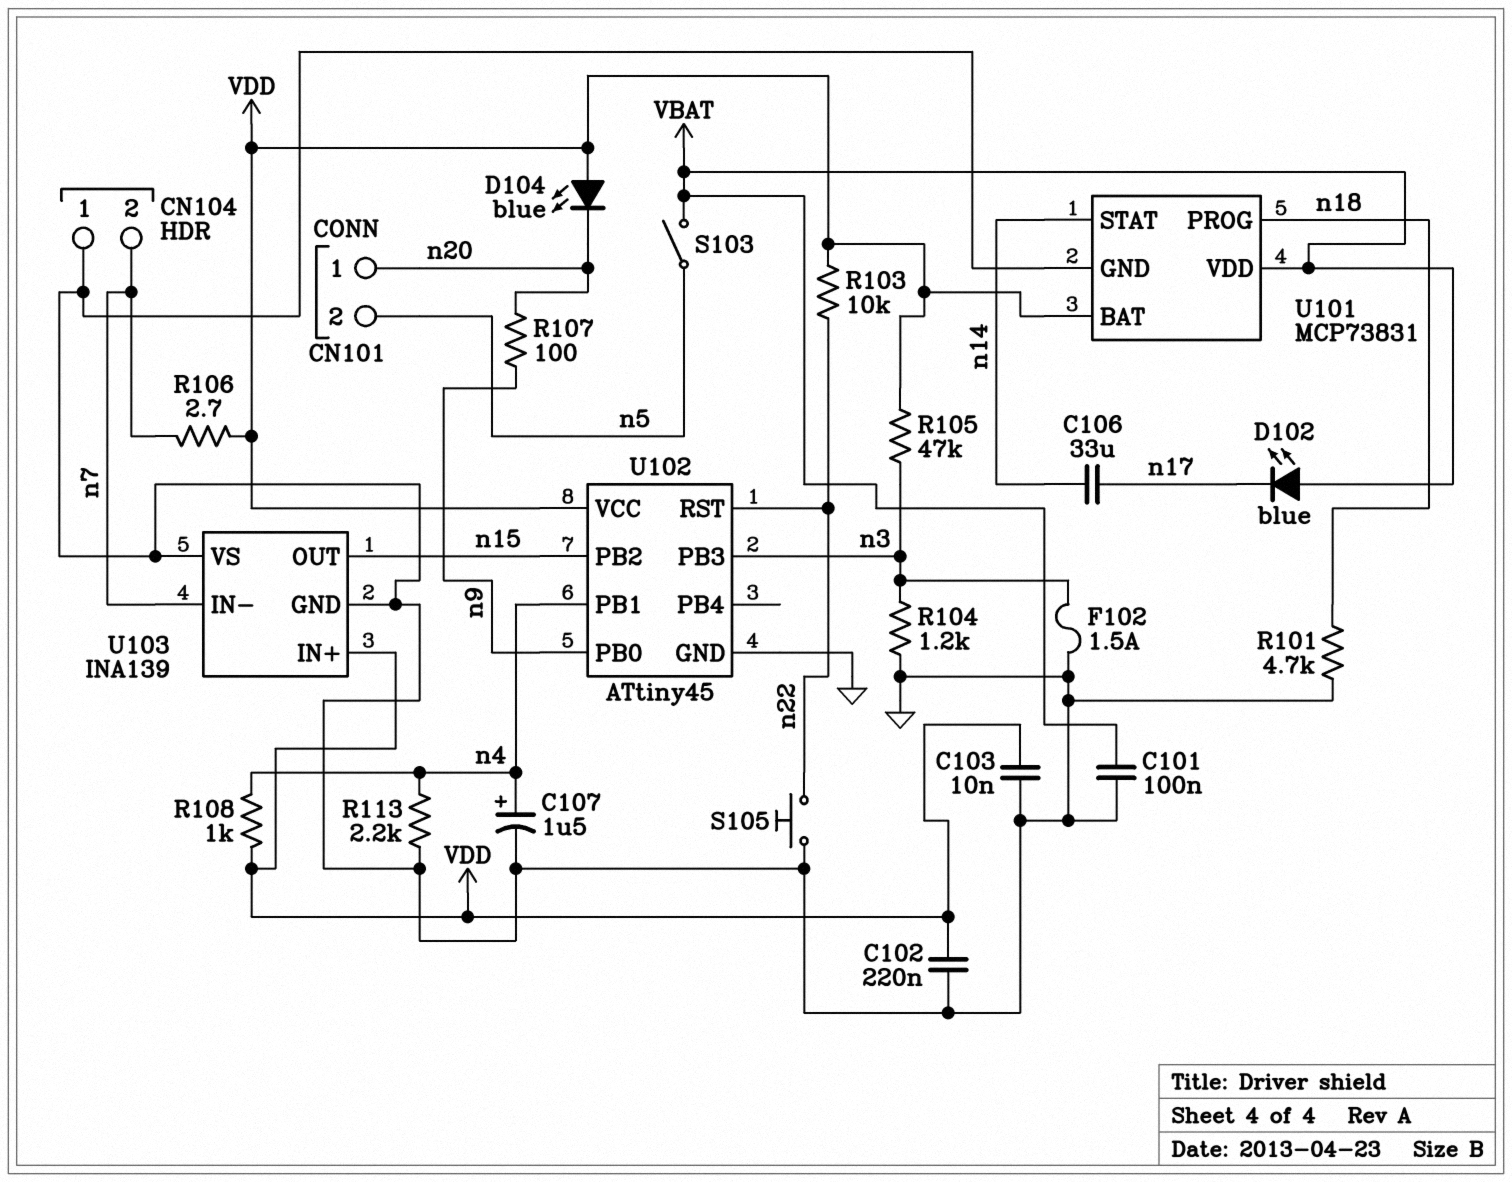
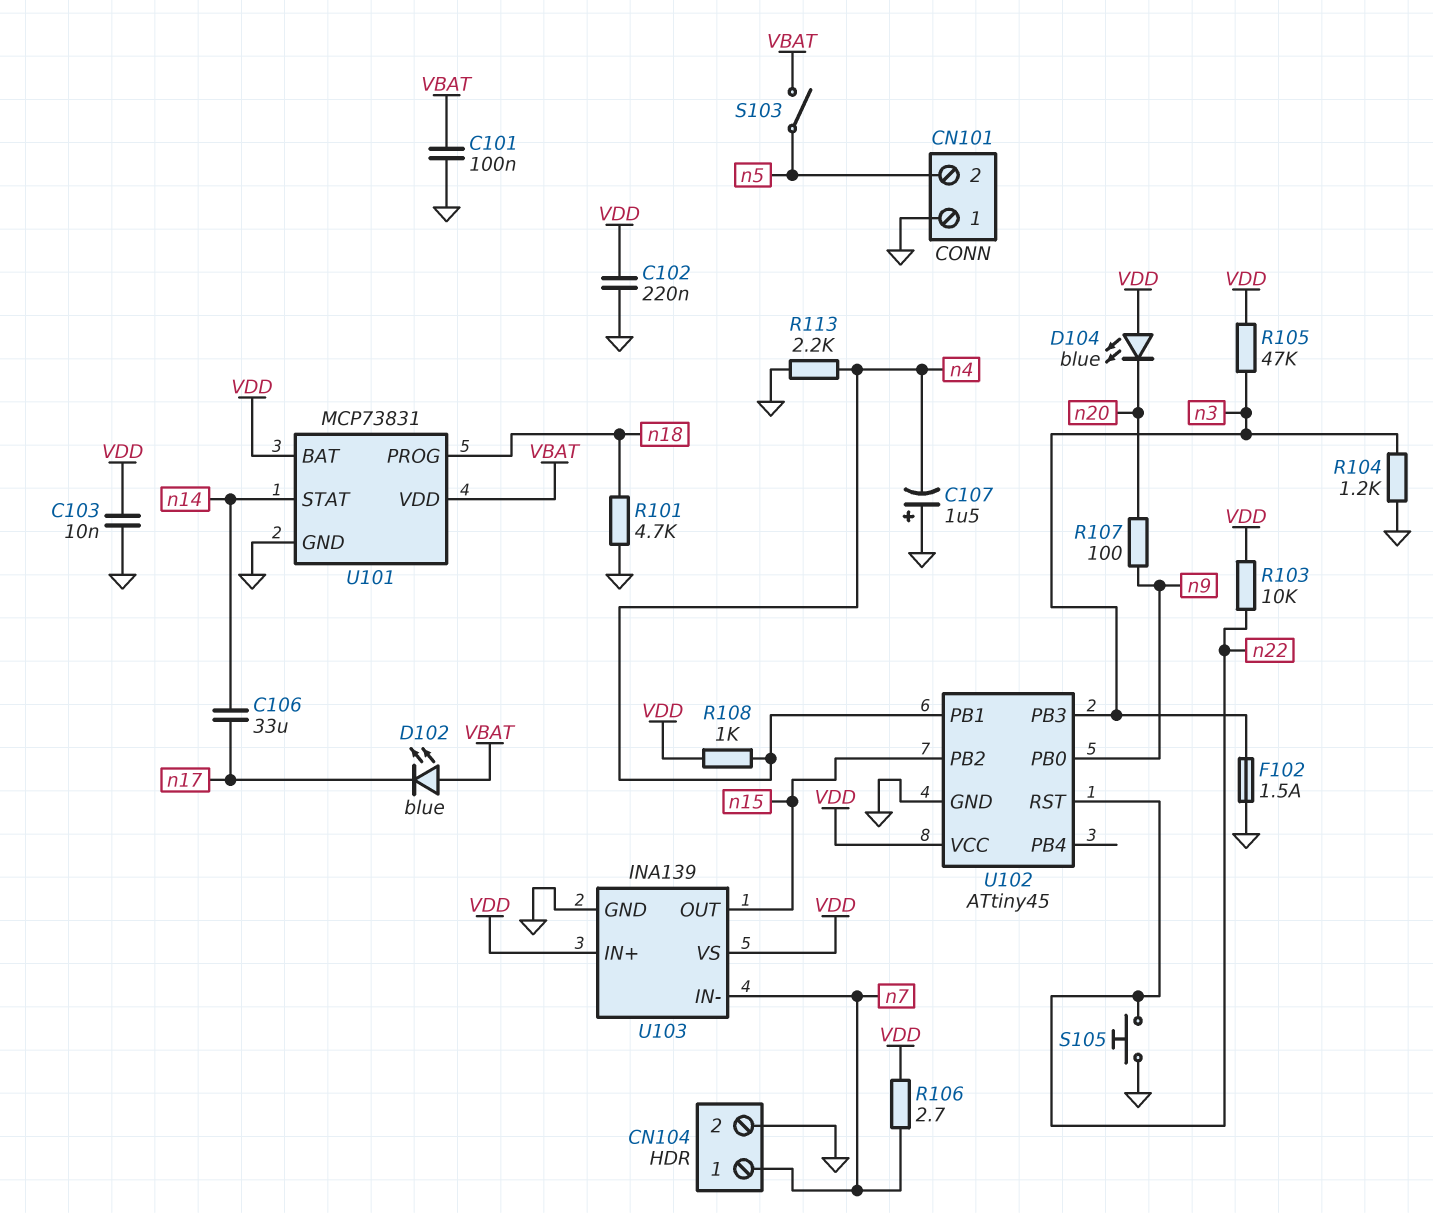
C107: 1.5uF (plus n4, minus GND) -> 1.5uF (plus GND, minus n4)
CN101 pin 1: n20 -> GND
CN104 pin 1: GND -> n7
CN104 pin 2: n7 -> GND
U103 pin VS: GND -> VDD

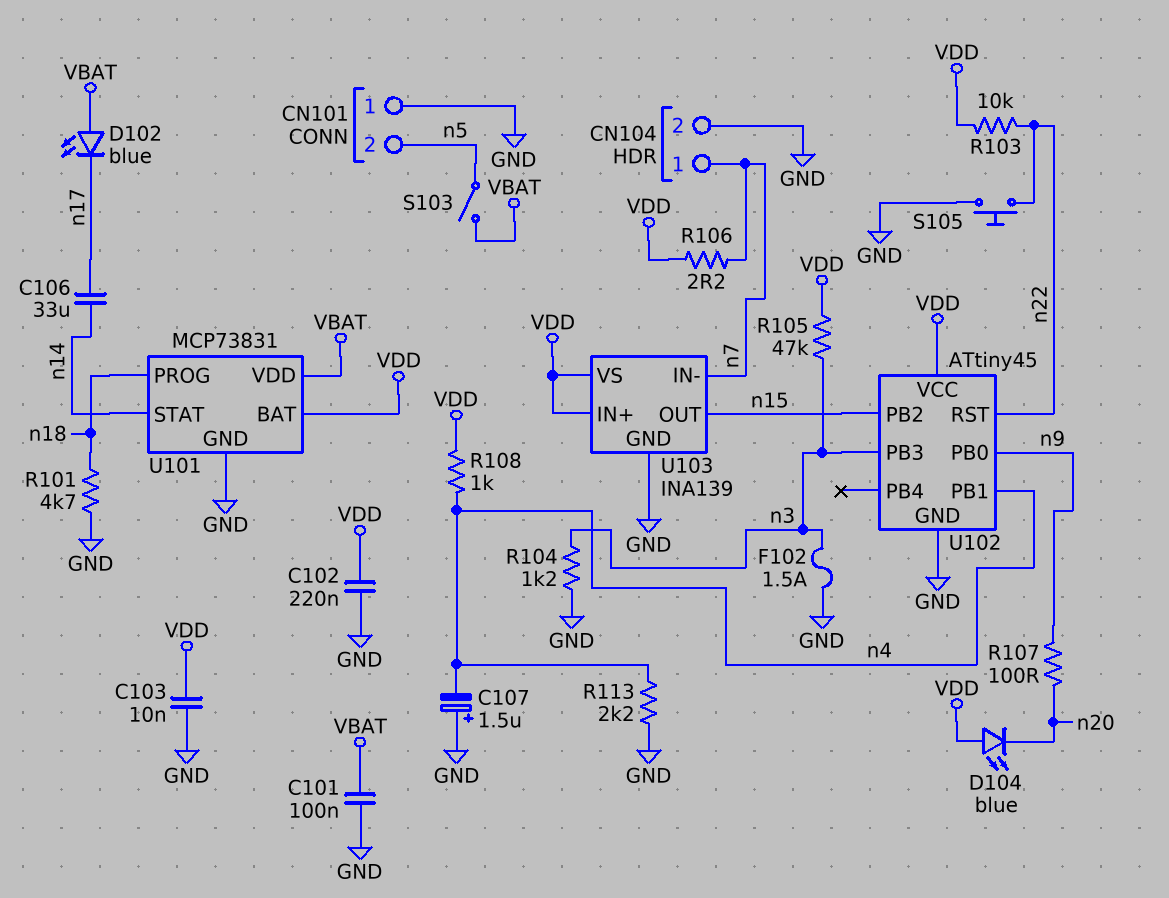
R106: 2.7 (VDD, n7) -> 2.2 (VDD, n7)

